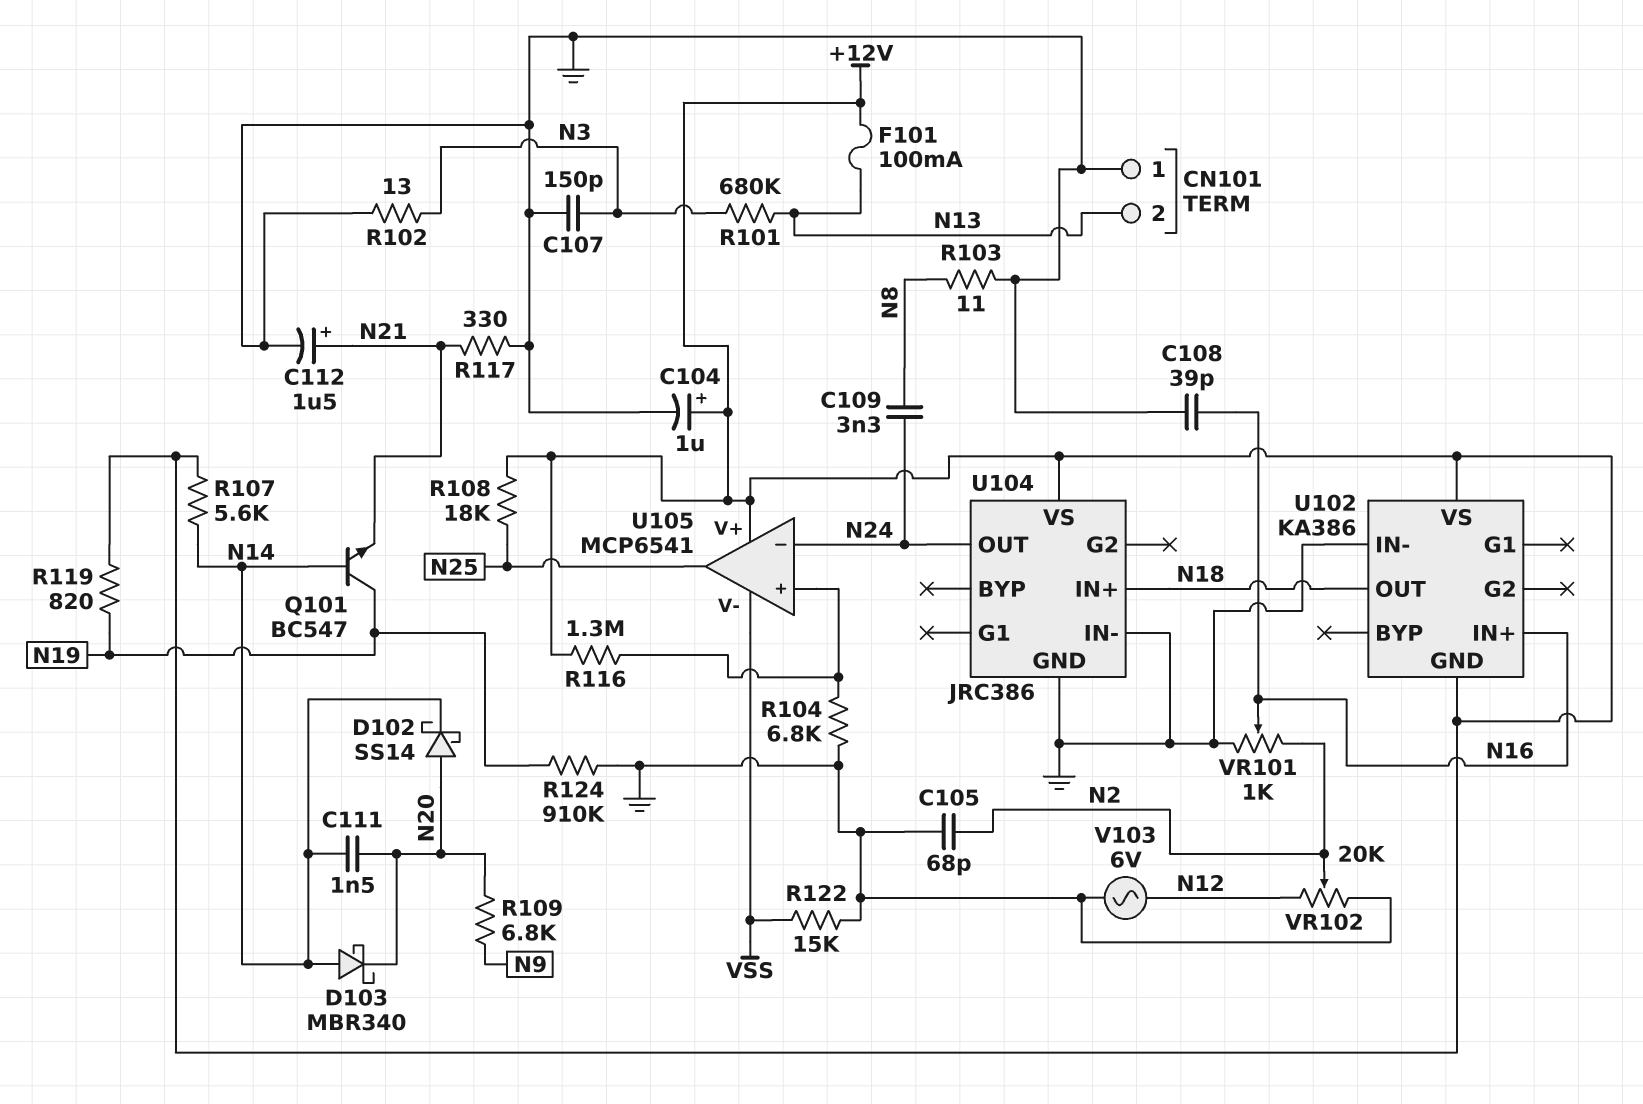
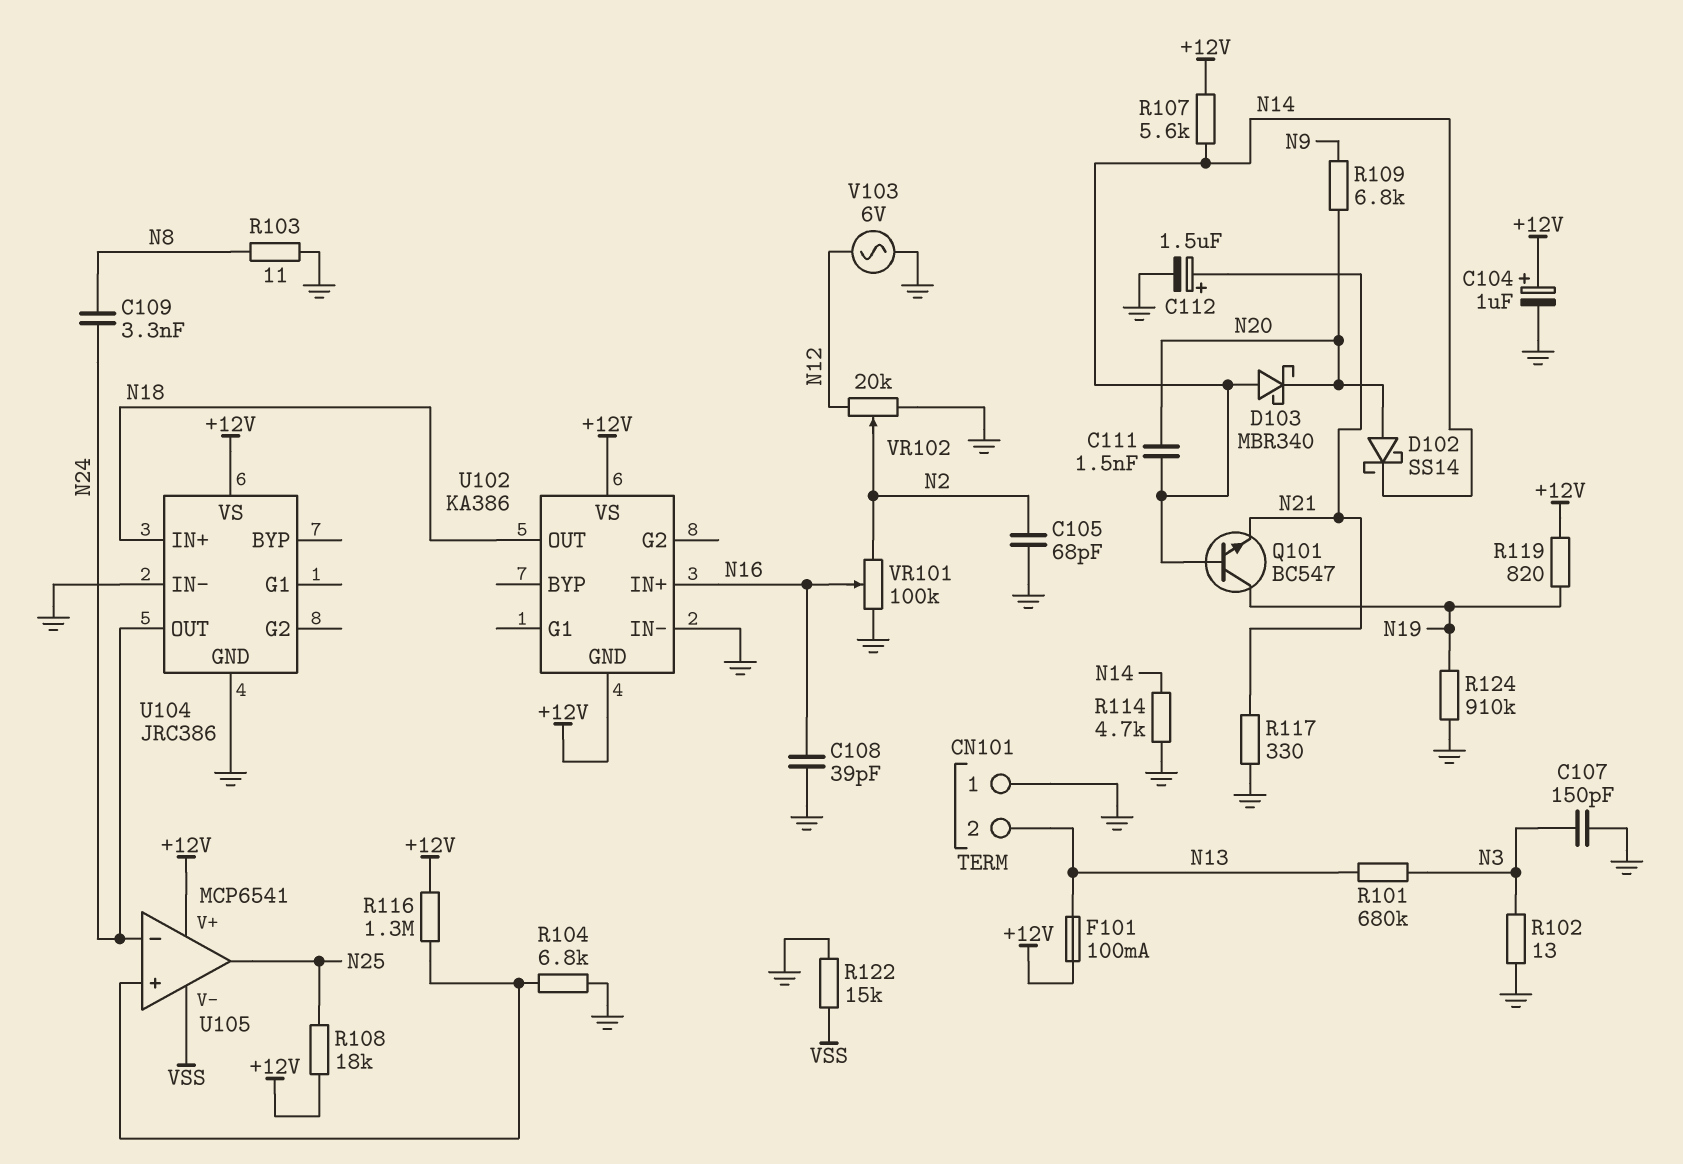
R114: none -> 4.7k (GND, N14)
VR101: 1k (GND, N2, wiper N16) -> 100k (GND, N2, wiper N16)

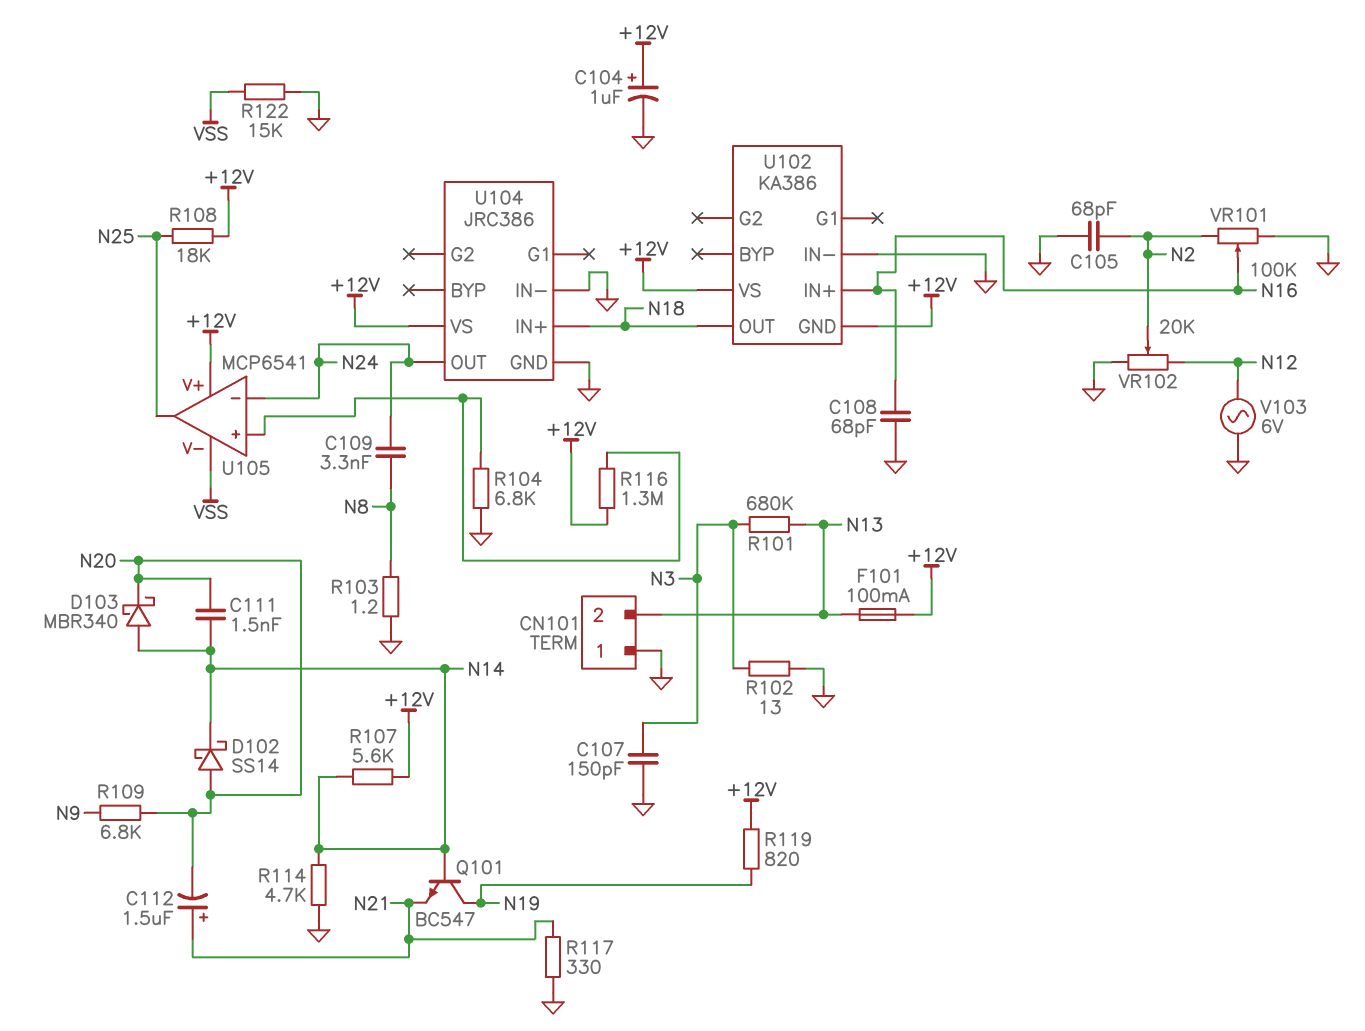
C108: 39pF (GND, N16) -> 68pF (GND, N16)
C112: 1.5uF (plus N21, minus GND) -> 1.5uF (plus N21, minus N20)
R103: 11 (GND, N8) -> 1.2 (GND, N8)
R124: 910k (GND, N19) -> none

